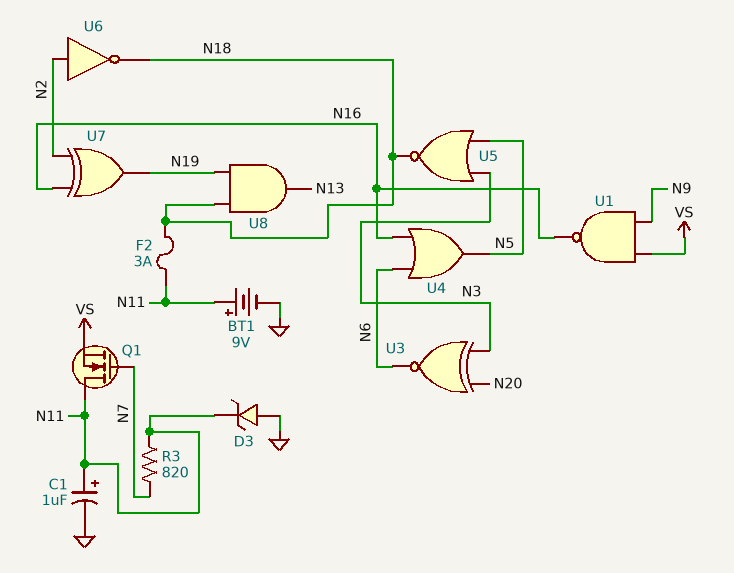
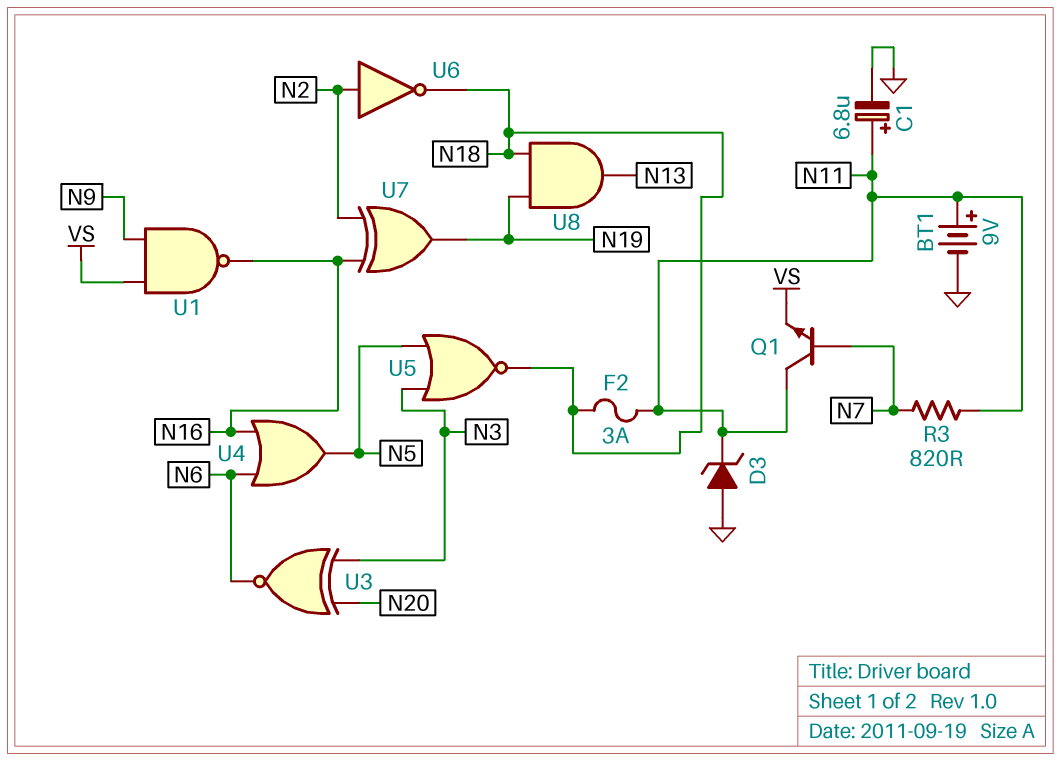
C1: 1uF (plus N11, minus GND) -> 6.8uF (plus N11, minus GND)
Q1: NMOS (G N7, D N11, S VS) -> NPN (B N7, C N11, E VS)

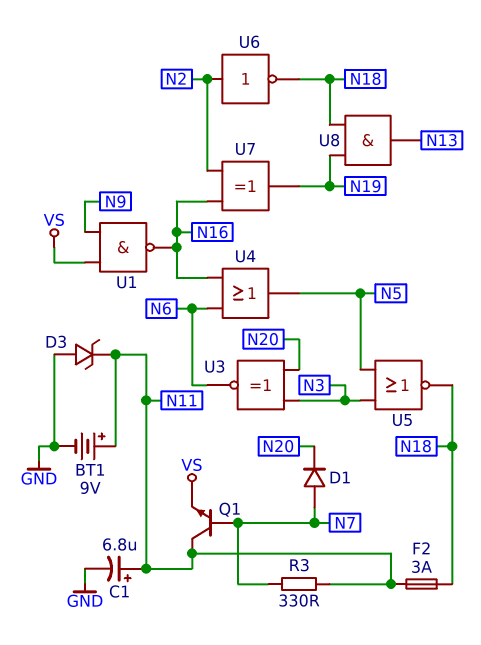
D1: none -> diode (A N7, K N20)
R3: 820 (N7, N11) -> 330 (N7, N11)

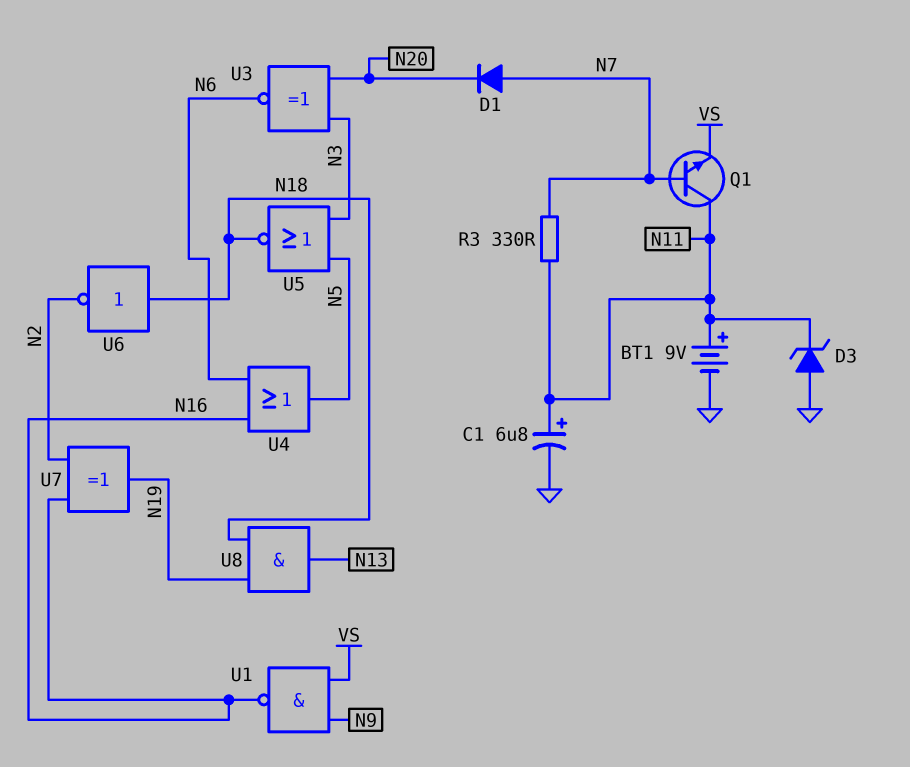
F2: 3A (N11, N18) -> none
U6: NOT (in N2, out N18) -> NOT (in N18, out N2)

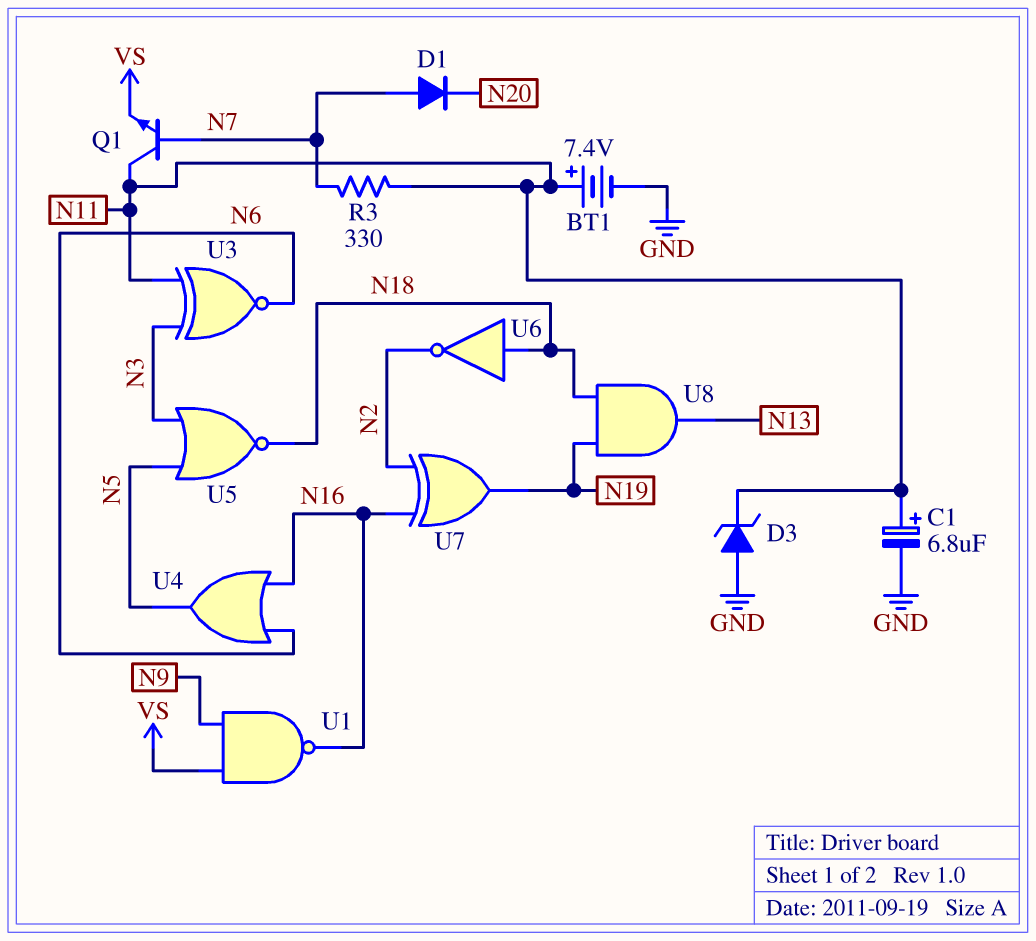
BT1: 9V (plus N11, minus GND) -> 7.4V (plus N11, minus GND)
U3: XNOR (in N3, in N20, out N6) -> XNOR (in N3, in N11, out N6)

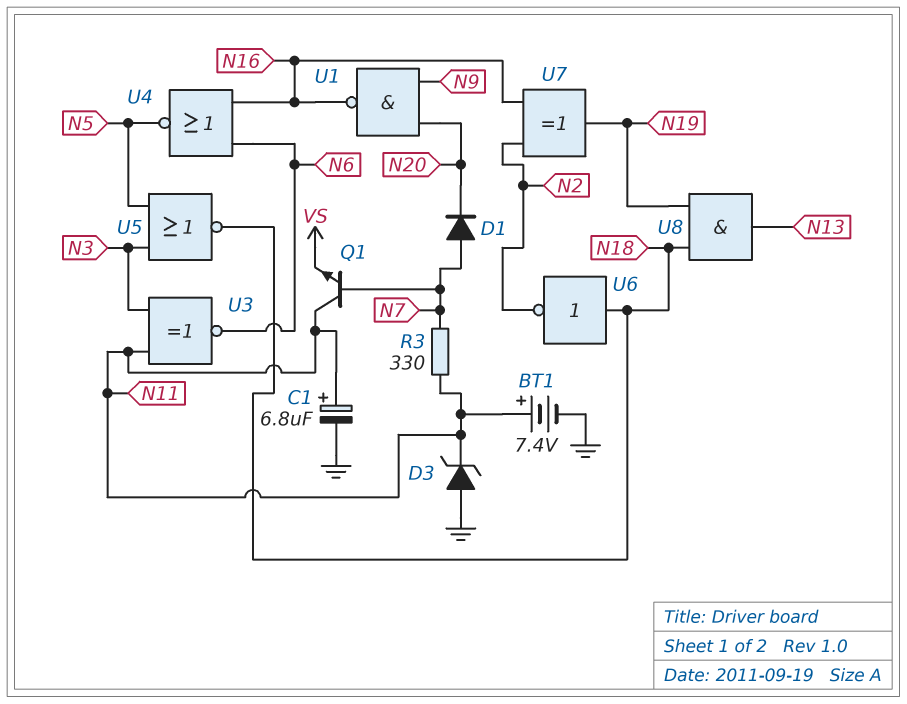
U1: NAND (in N9, in VS, out N16) -> NAND (in N9, in N20, out N16)
U4: OR (in N6, in N16, out N5) -> NOR (in N6, in N16, out N5)

